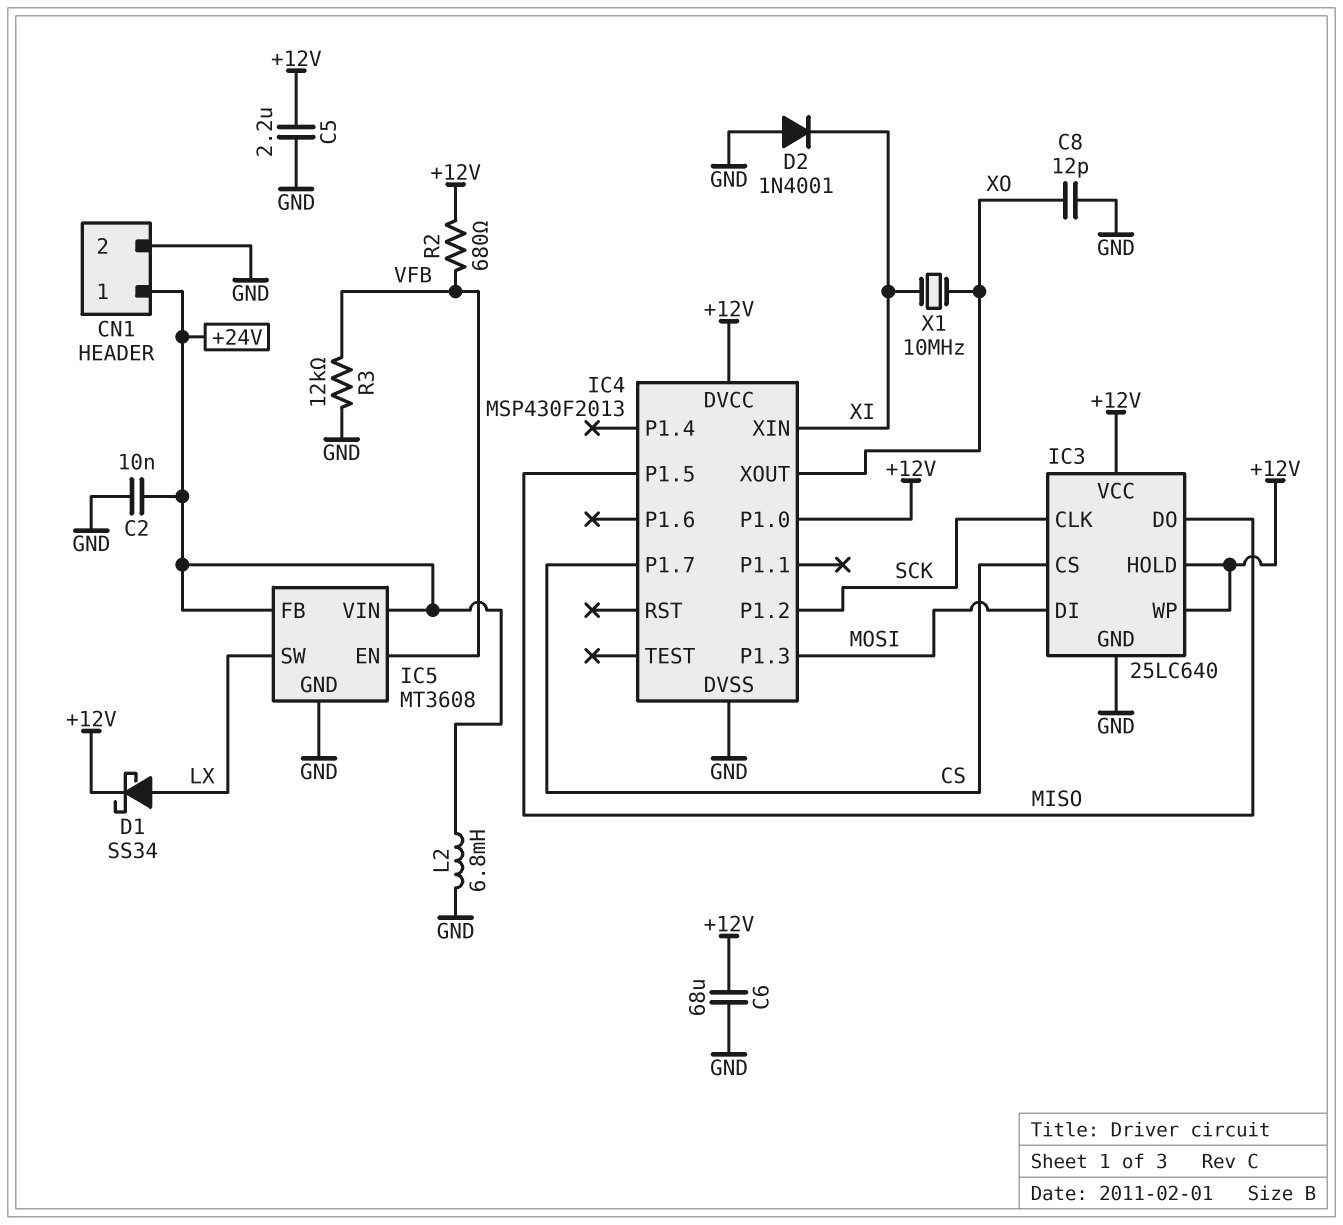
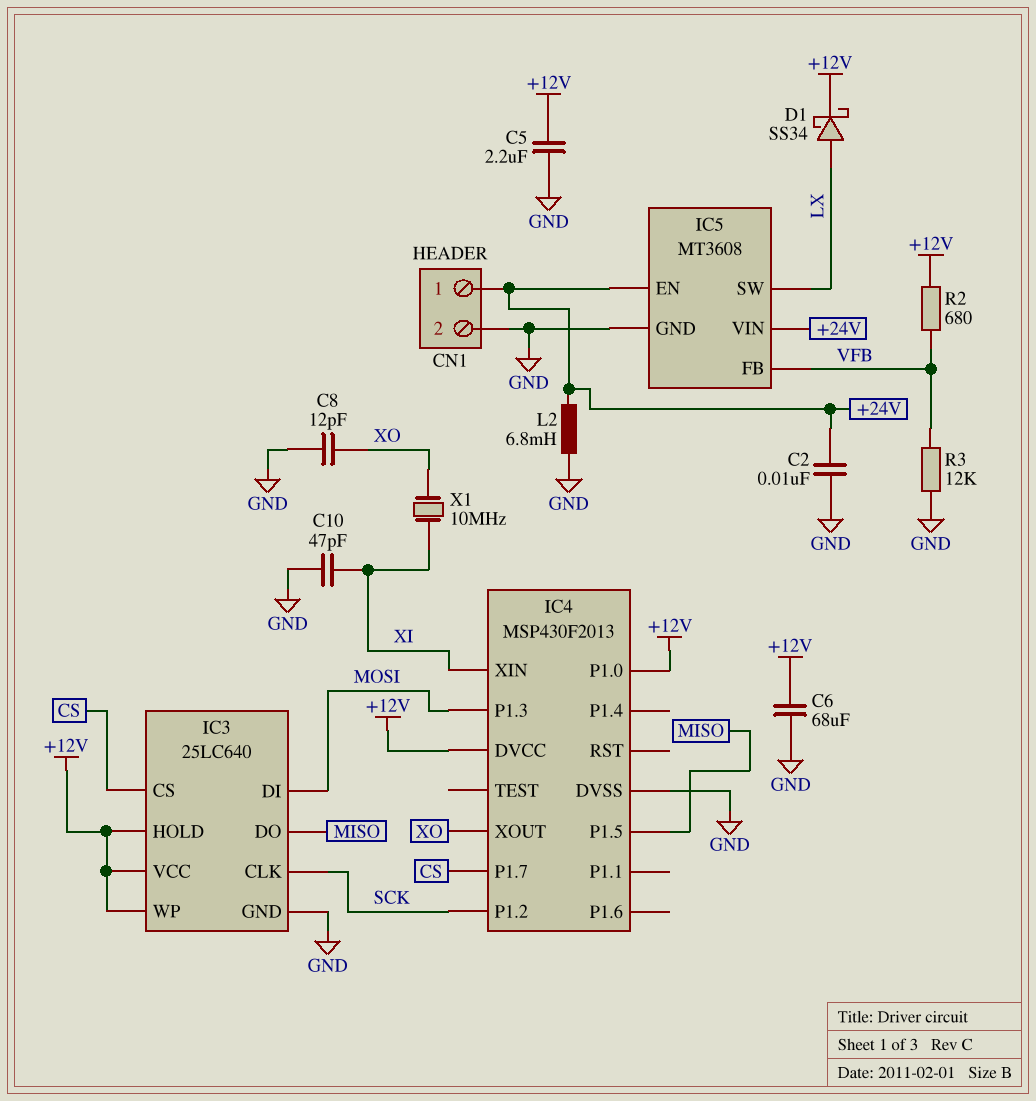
C10: none -> 47pF (GND, XI)
D2: diode 1N4001 (A GND, K XI) -> none
IC5 pin EN: VFB -> +24V
IC5 pin FB: +24V -> VFB

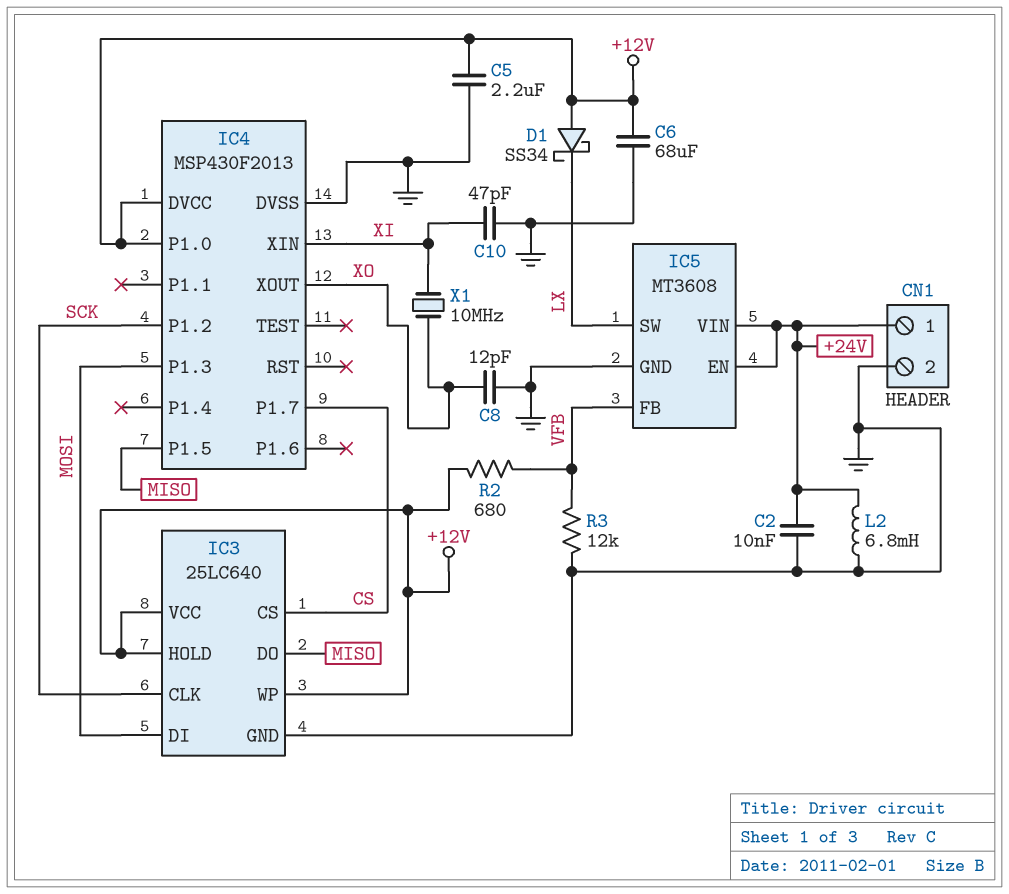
D1: schottky SS34 (A LX, K +12V) -> schottky SS34 (A +12V, K LX)

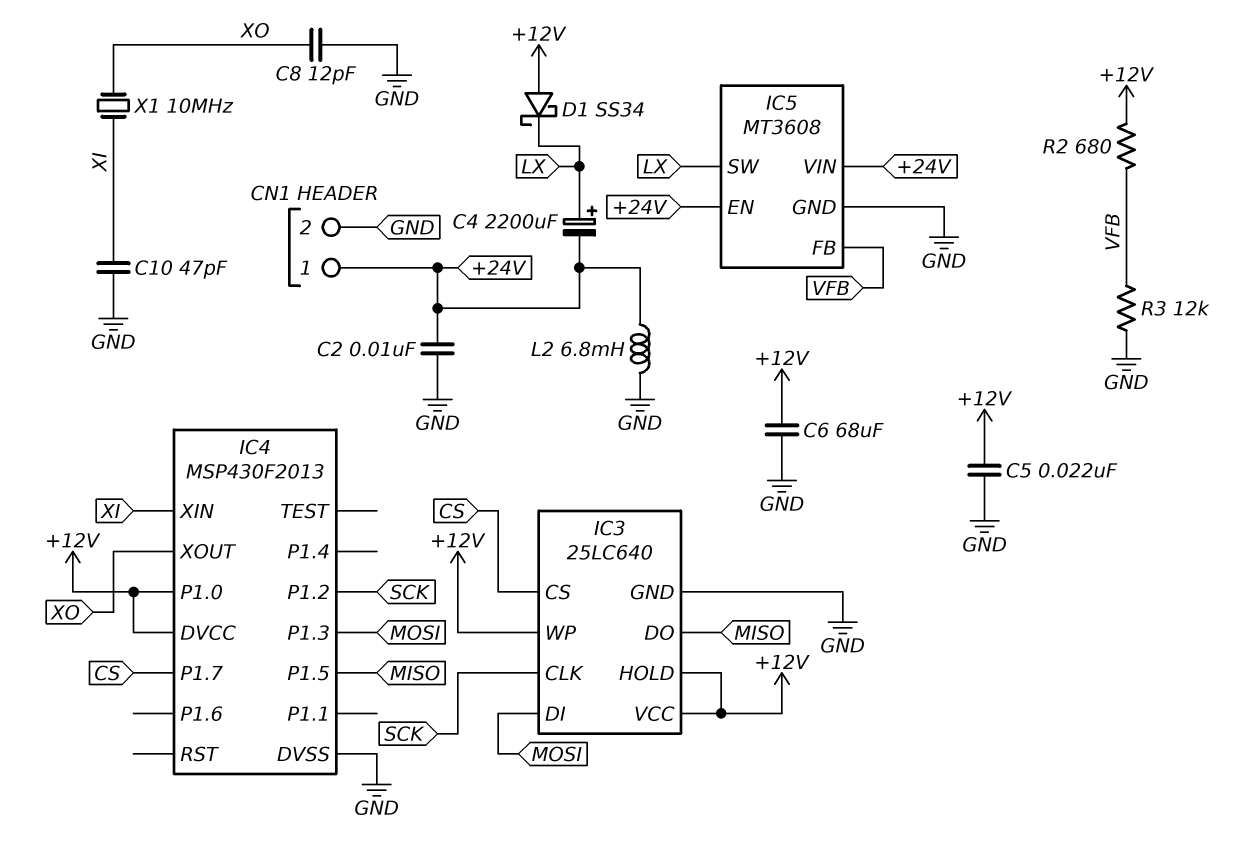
C4: none -> 2200uF (plus LX, minus +24V)
C5: 2.2uF (+12V, GND) -> 22nF (+12V, GND)

